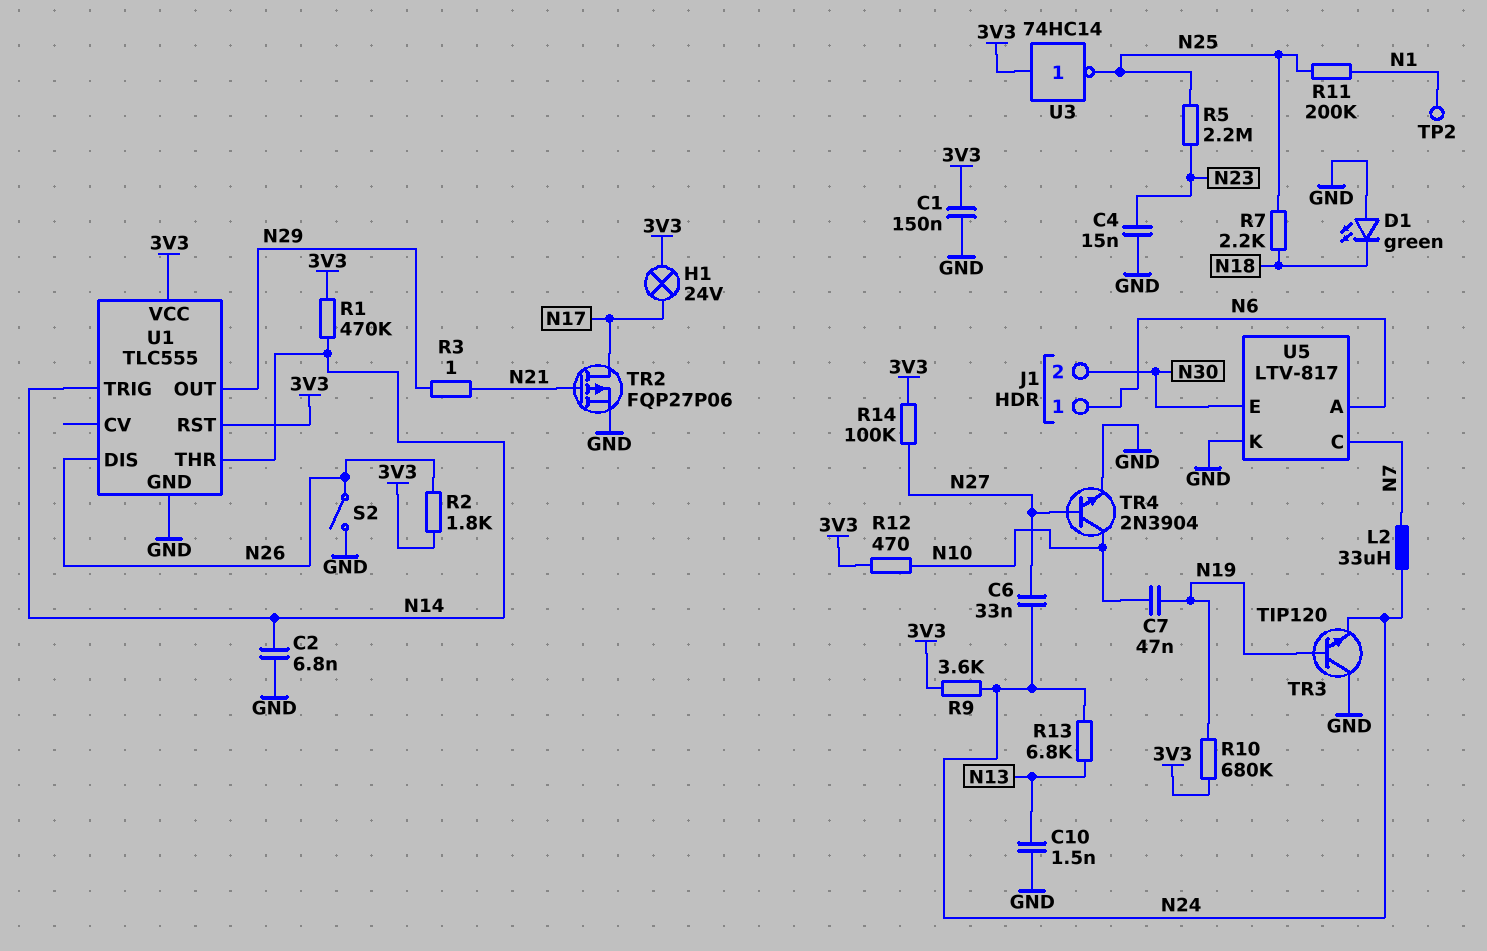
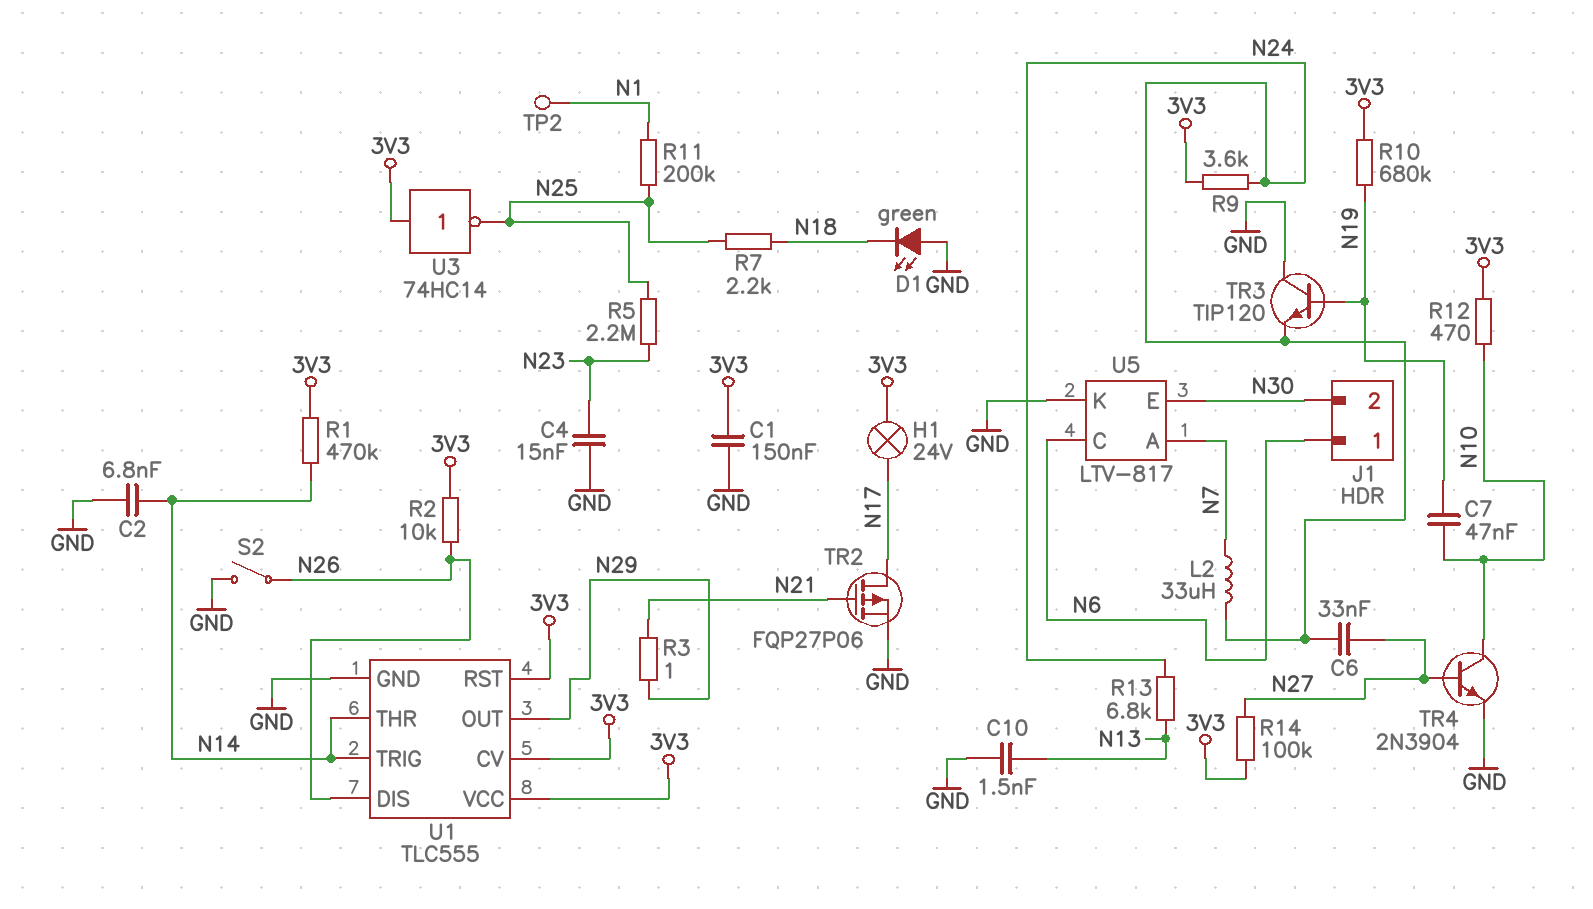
R2: 1.8k (3V3, N26) -> 10k (3V3, N26)
U1 pin CV: none -> 3V3
U5 pin A: N6 -> N7
U5 pin C: N7 -> N6

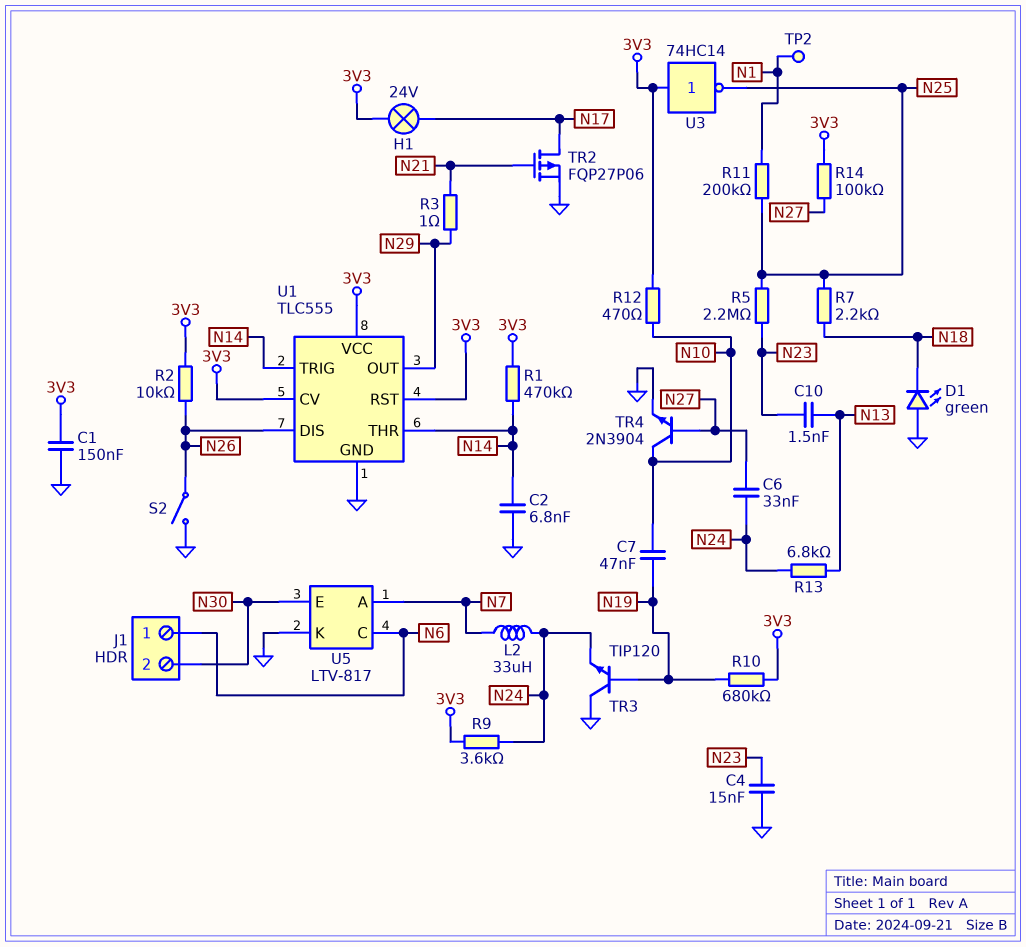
C10: 1.5nF (GND, N13) -> 1.5nF (N13, N23)

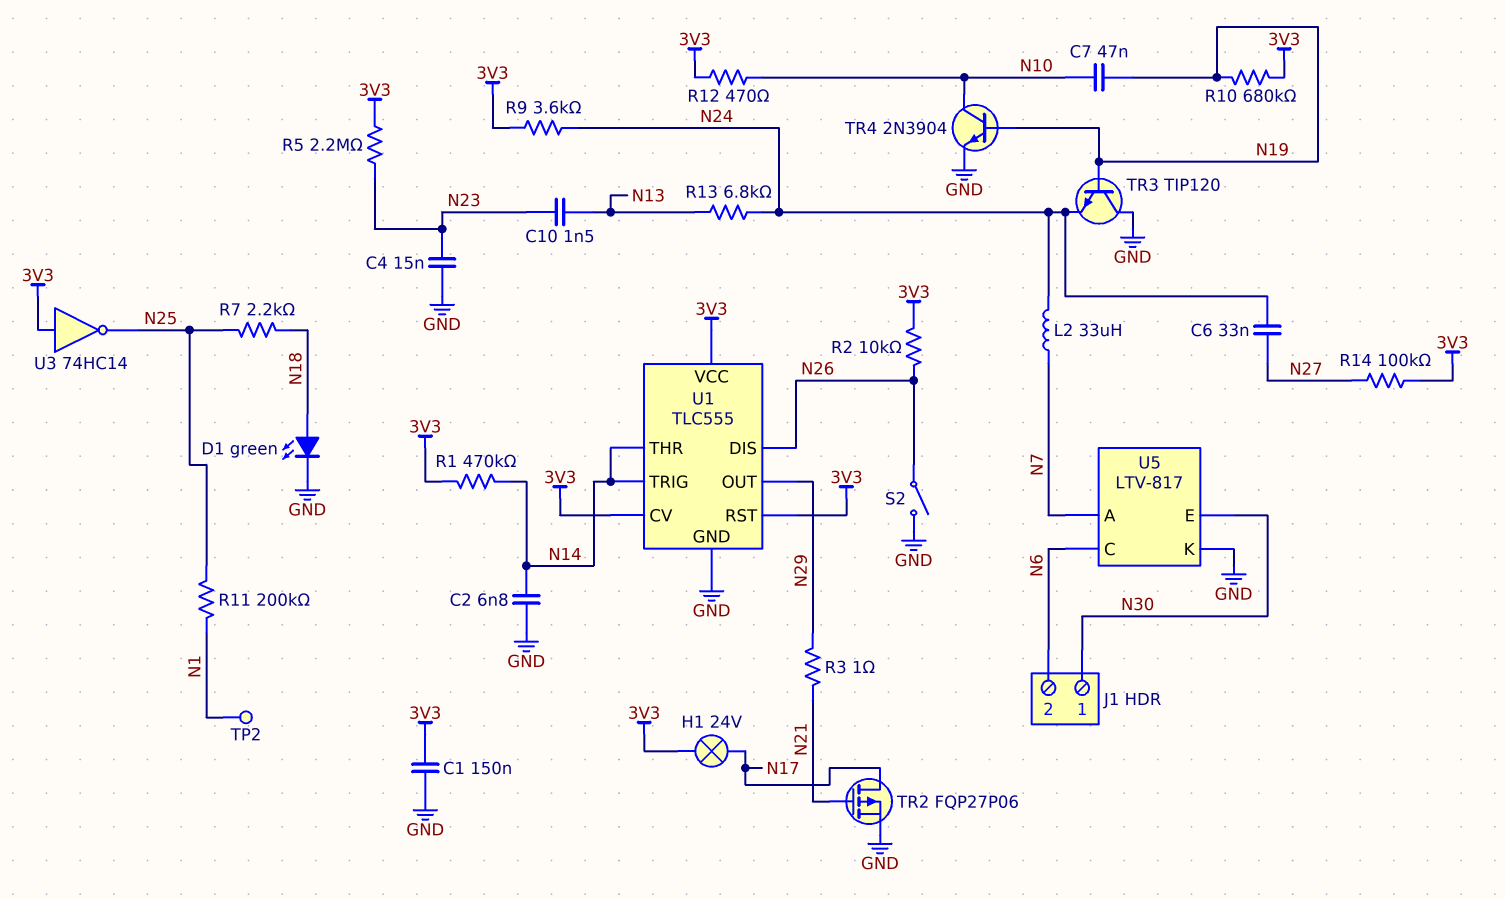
D1: LED green (A GND, K N18) -> LED green (A N18, K GND)
J1 pin 1: N6 -> N30
J1 pin 2: N30 -> N6
R5: 2.2M (N23, N25) -> 2.2M (3V3, N23)
TR4: NPN 2N3904 (B N27, C N10, E GND) -> NPN 2N3904 (B N19, C N10, E GND)

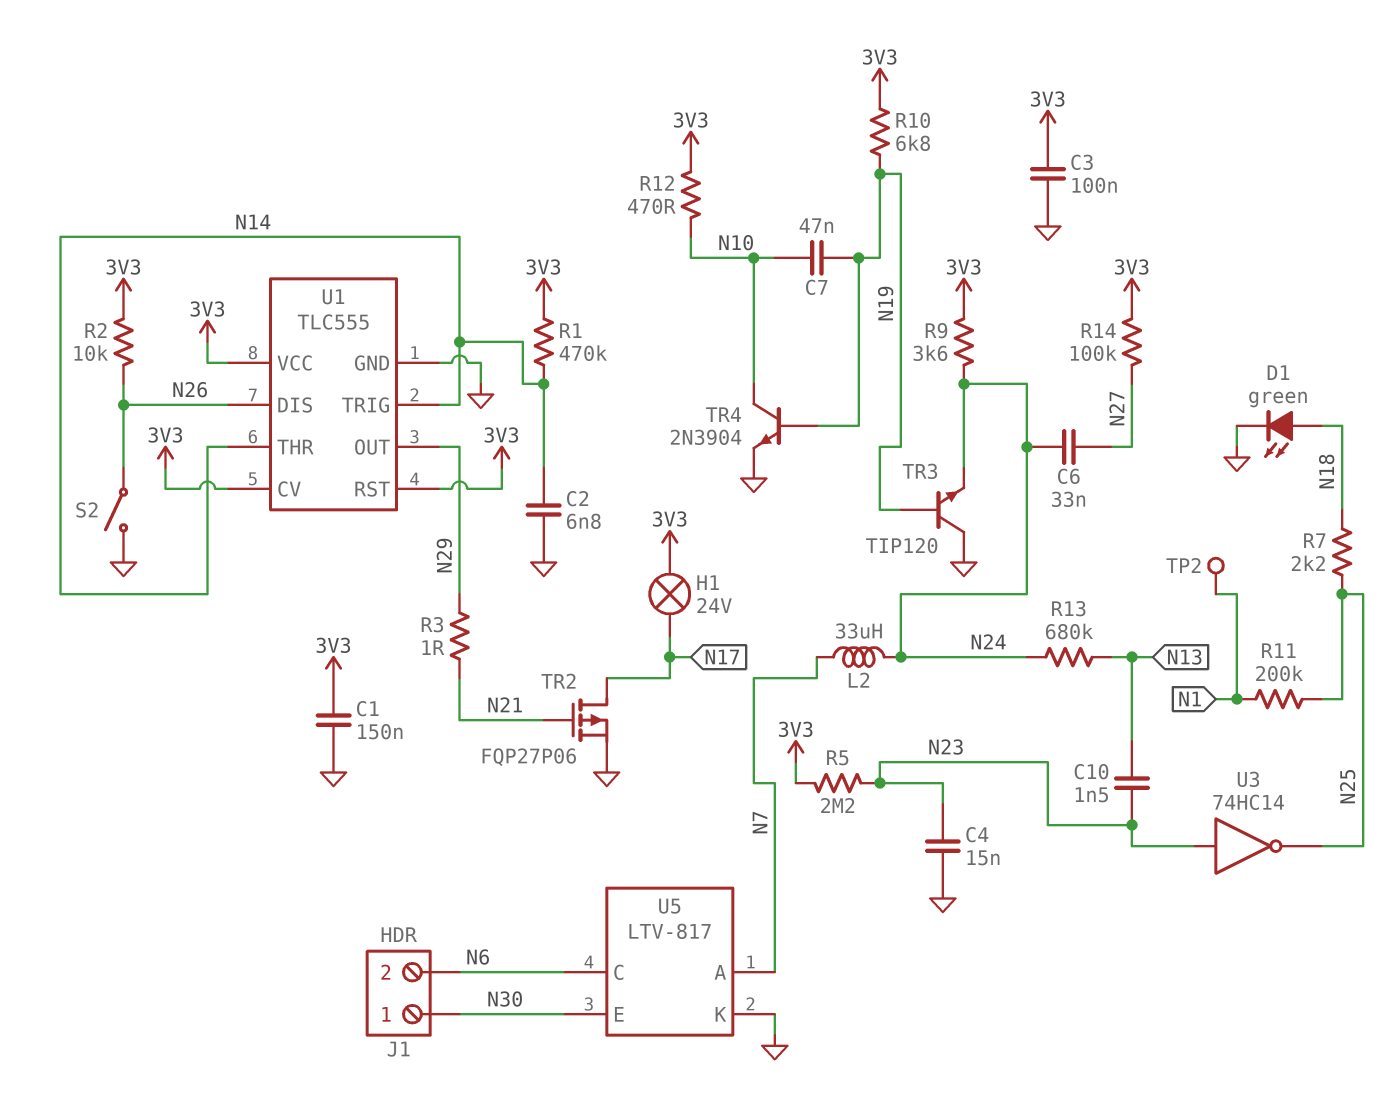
C3: none -> 100nF (3V3, GND)
R10: 680k (3V3, N19) -> 6.8k (3V3, N19)
R13: 6.8k (N13, N24) -> 680k (N13, N24)
U3: NOT 74HC14 (in 3V3, out N25) -> NOT 74HC14 (in N23, out N25)

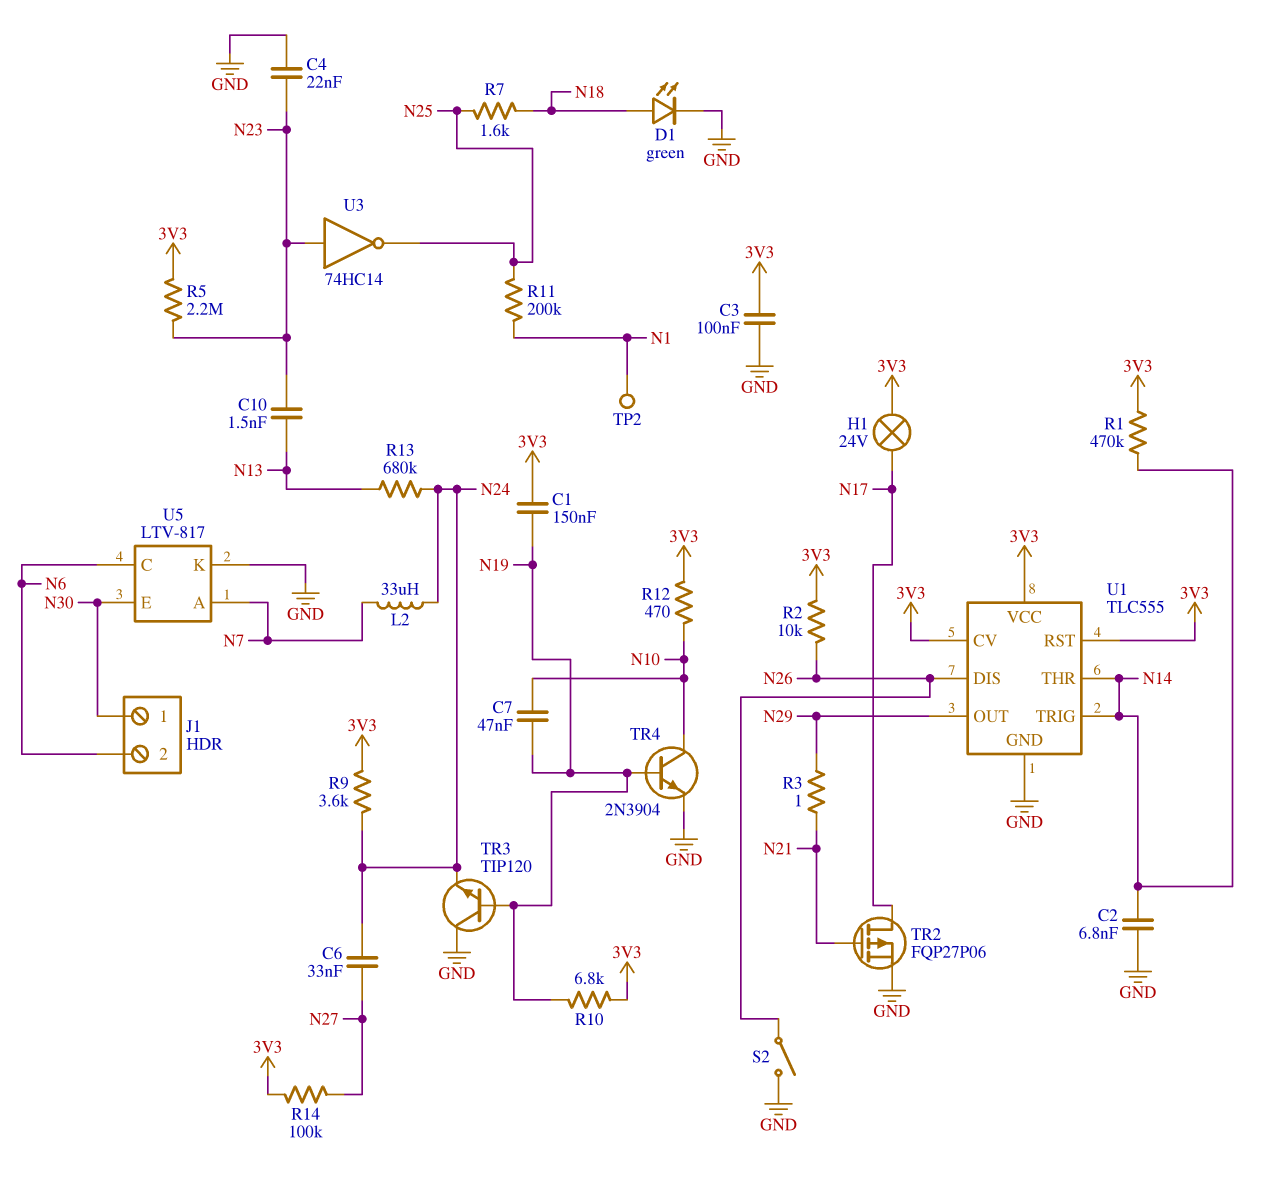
C1: 150nF (3V3, GND) -> 150nF (3V3, N19)
C4: 15nF (GND, N23) -> 22nF (GND, N23)
R7: 2.2k (N18, N25) -> 1.6k (N18, N25)

